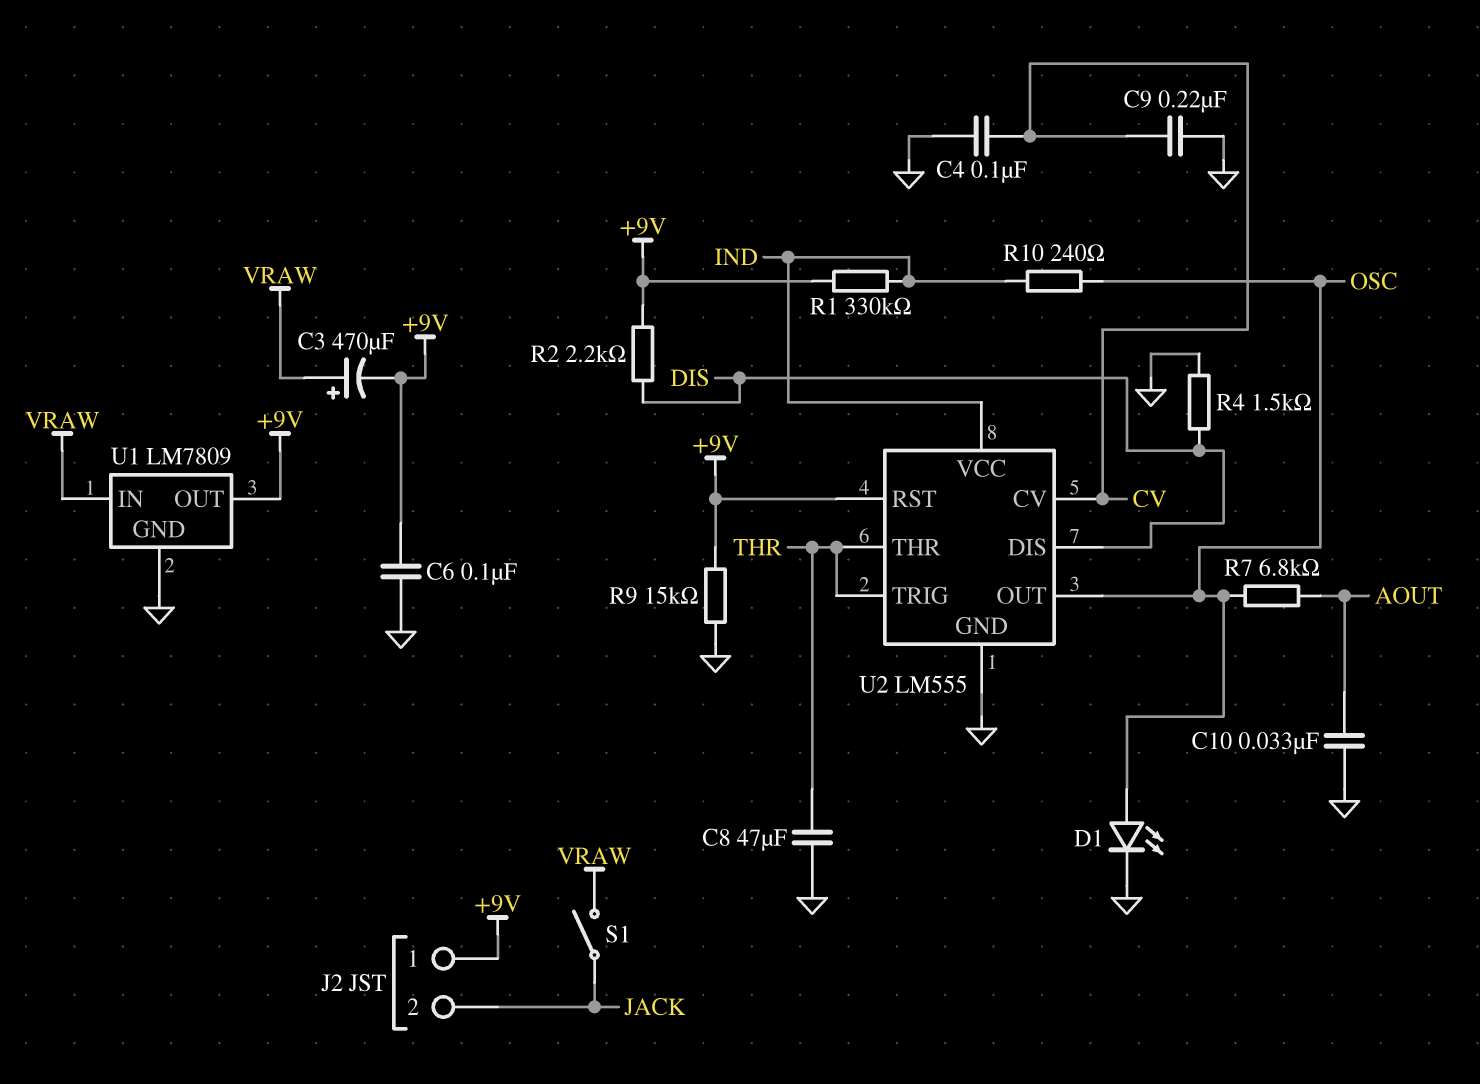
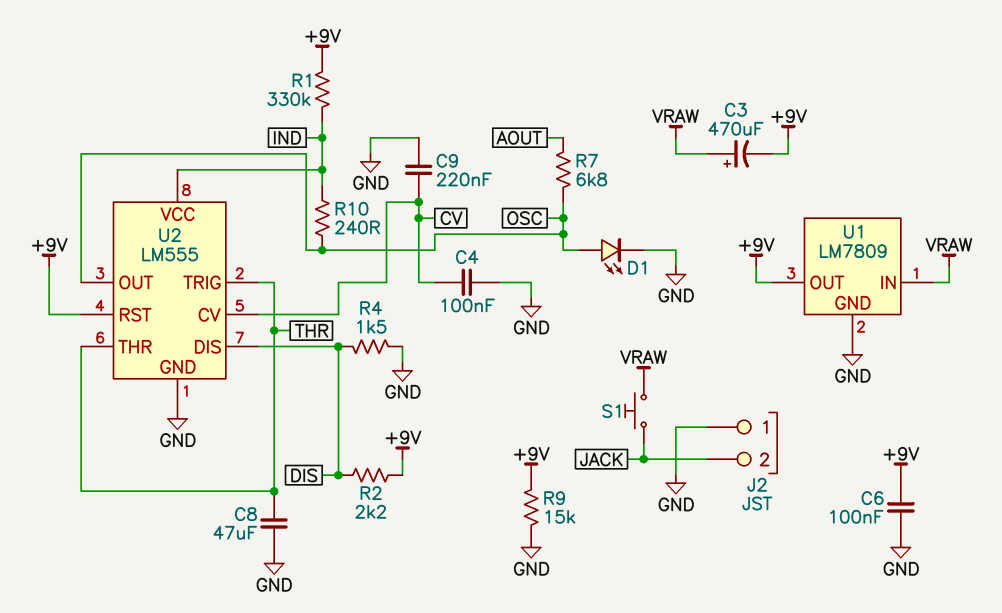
C10: 33nF (AOUT, GND) -> none
J2 pin 1: +9V -> GND
S1: switch (JACK, VRAW) -> button (JACK, VRAW)

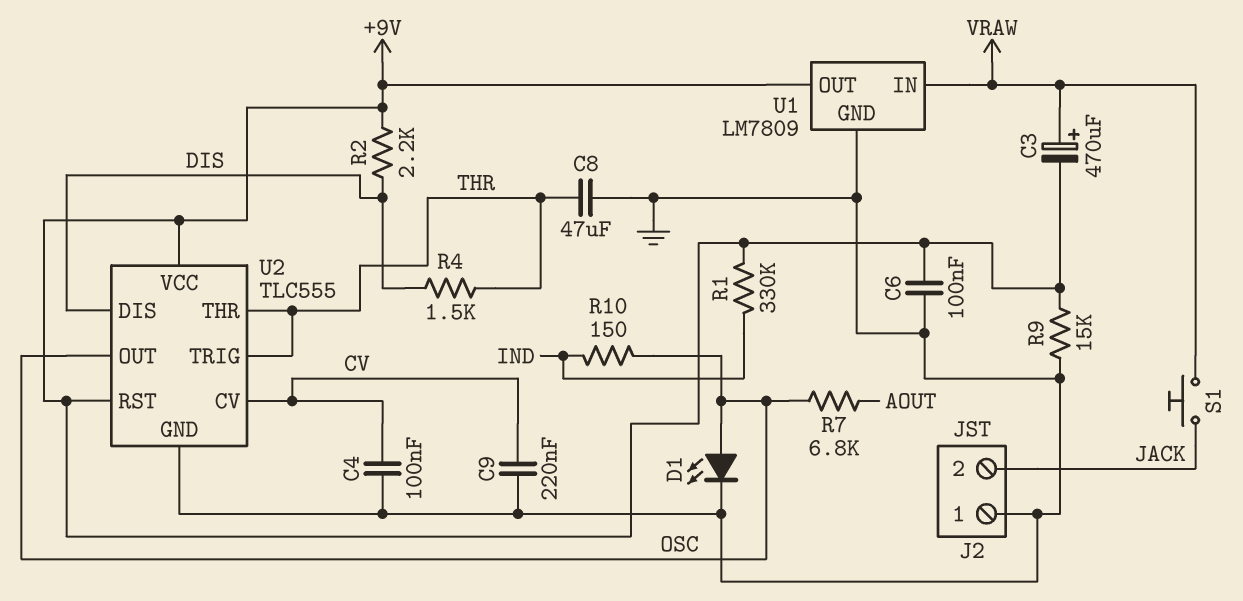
R4: 1.5k (DIS, GND) -> 1.5k (DIS, THR)
R10: 240 (IND, OSC) -> 150 (IND, OSC)
U2: LM555 -> TLC555
U2 pin VCC: IND -> +9V

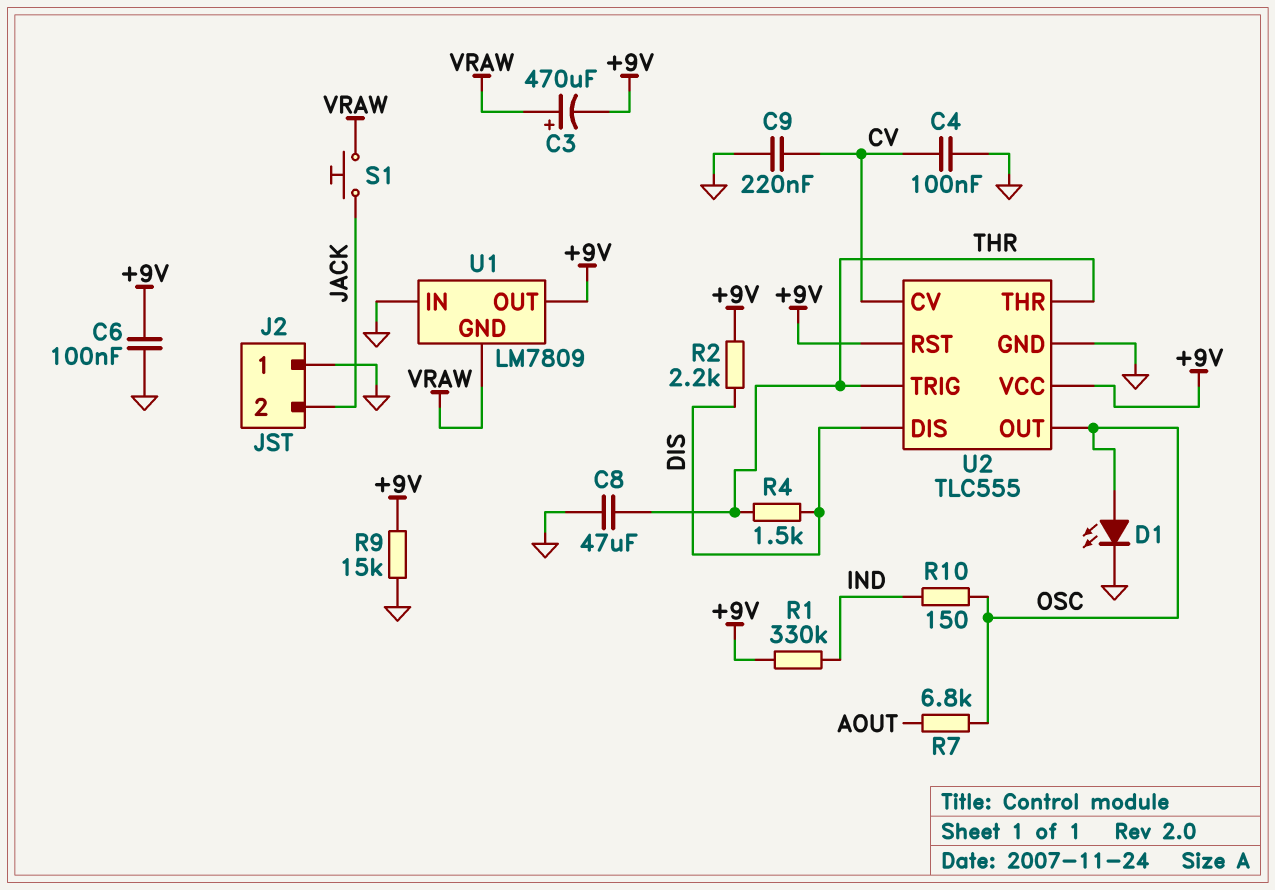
U1 pin GND: GND -> VRAW
U1 pin IN: VRAW -> GND

